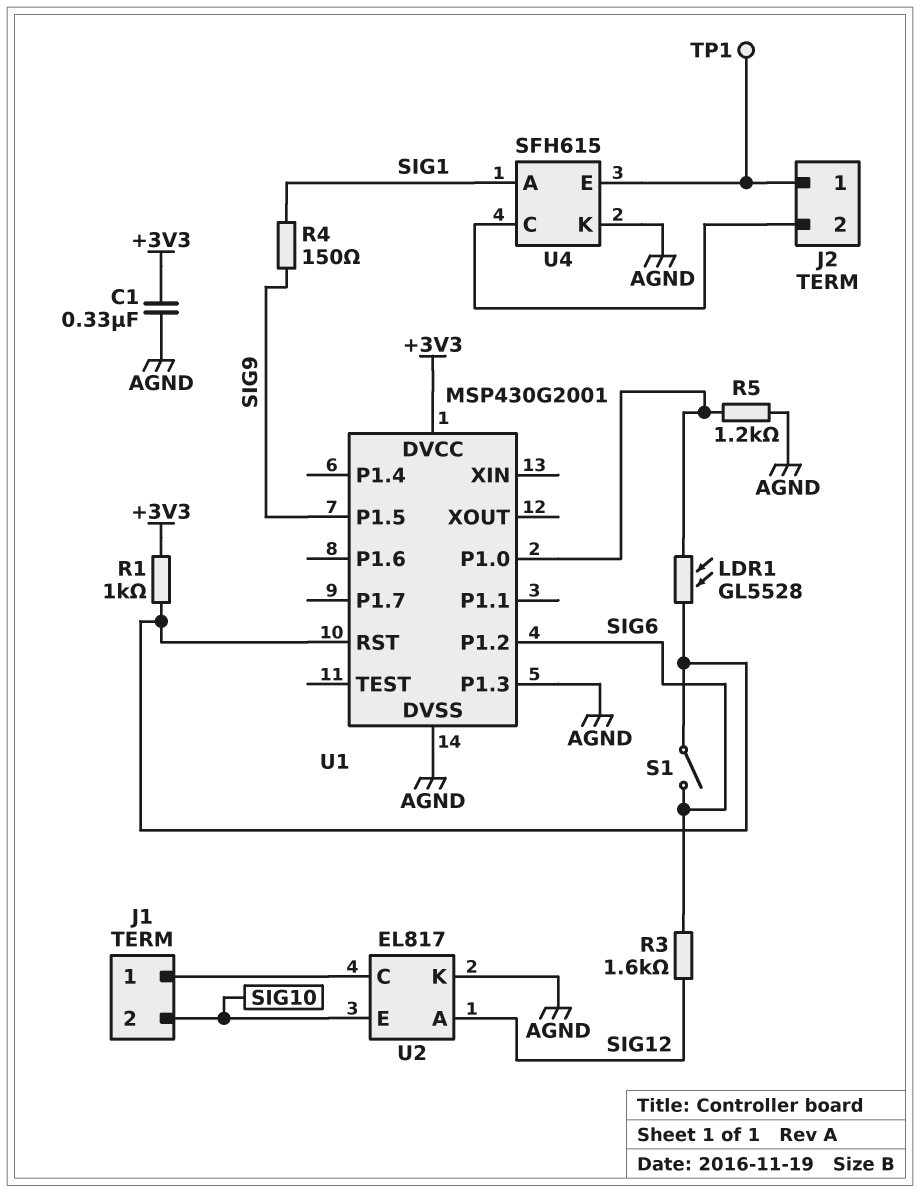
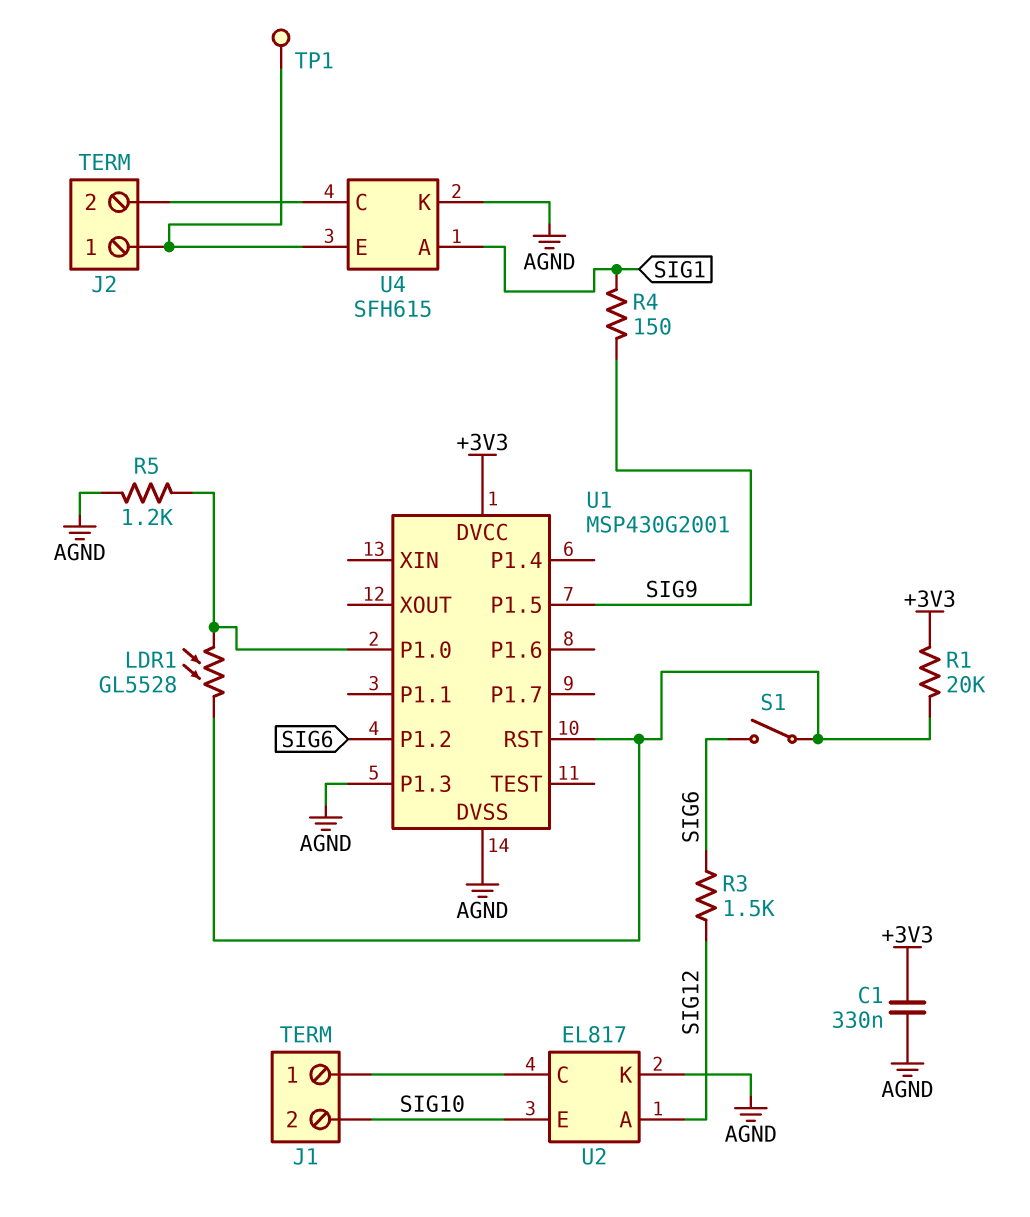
R1: 1k (+3V3, U1/RST) -> 20k (+3V3, U1/RST)
R3: 1.6k (SIG6, SIG12) -> 1.5k (SIG6, SIG12)

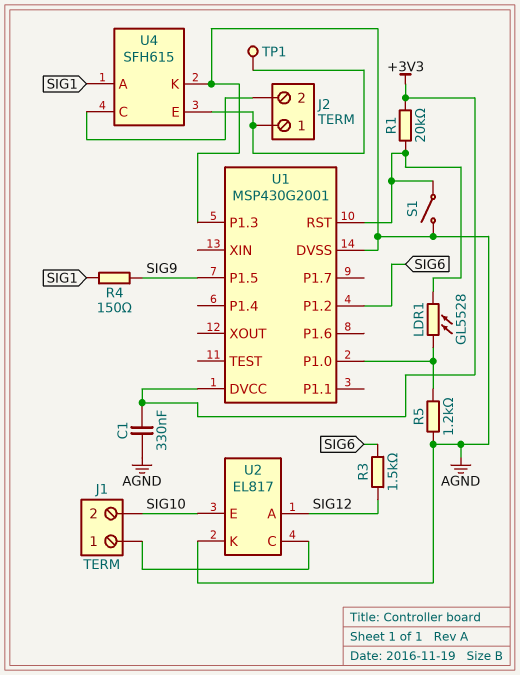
S1: switch (SIG6, U1/RST) -> switch (AGND, U1/RST)

